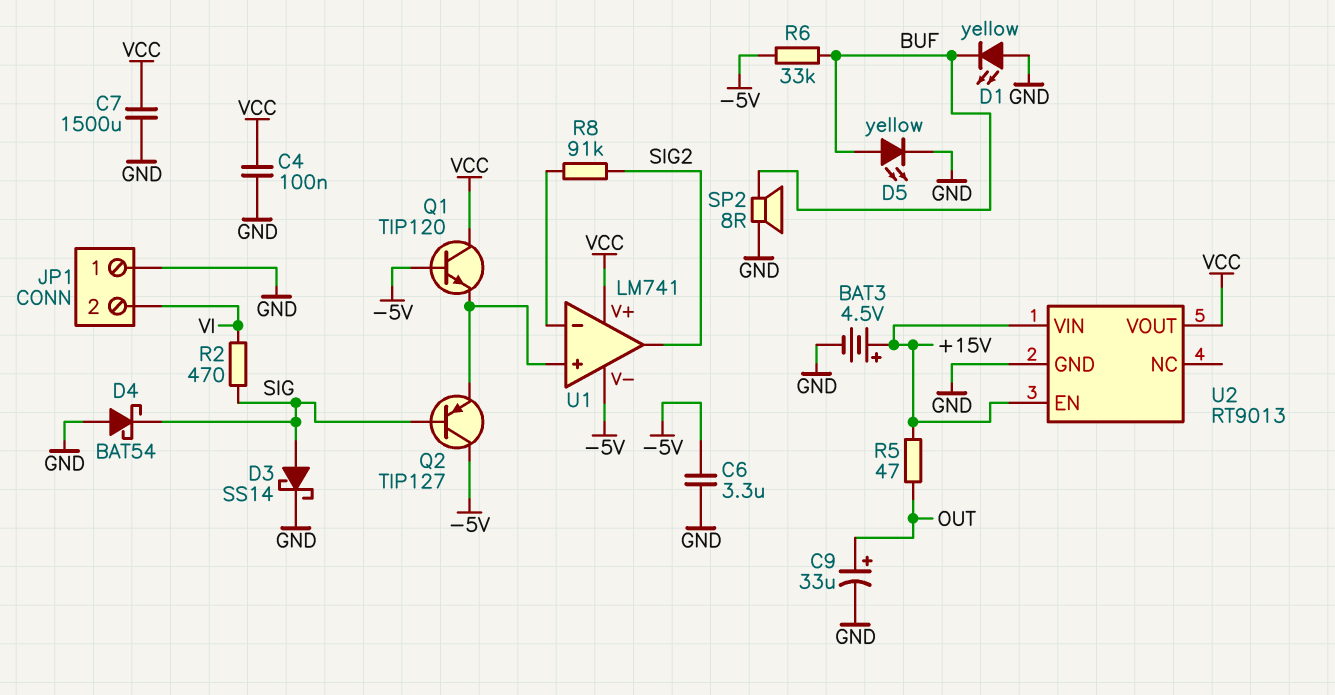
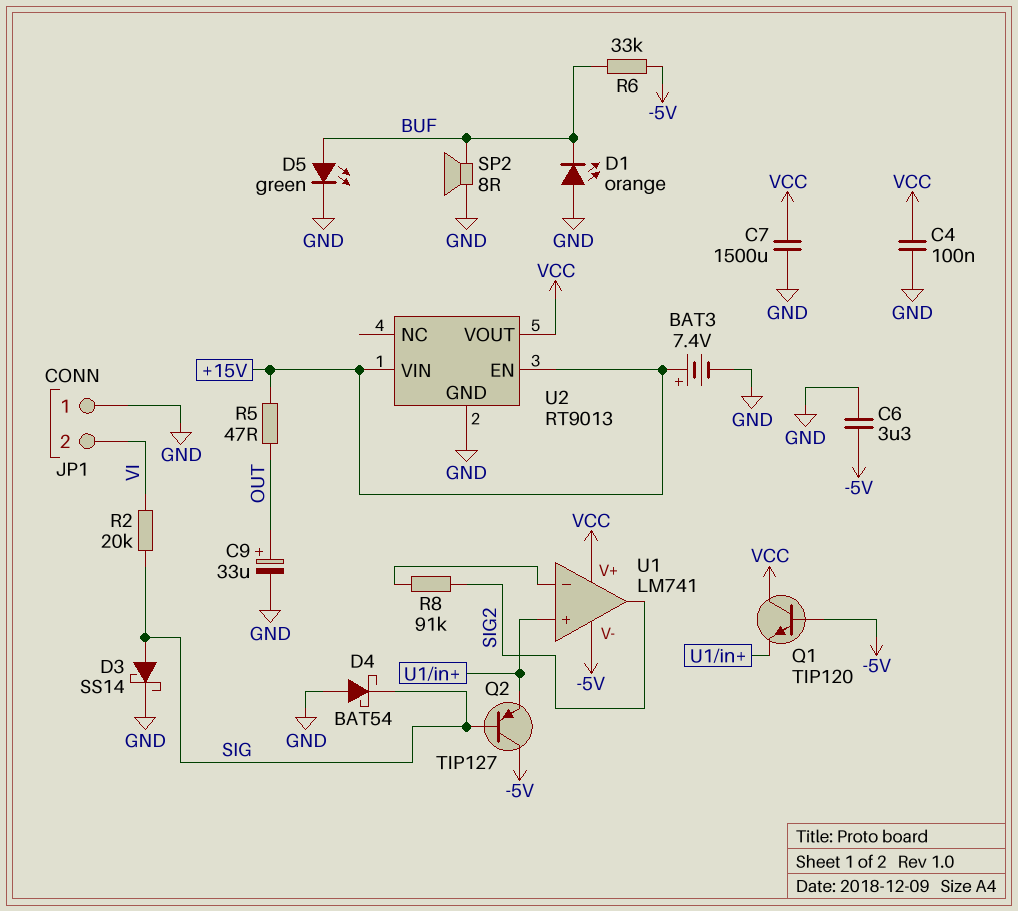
BAT3: 4.5V (plus +15V, minus GND) -> 7.4V (plus +15V, minus GND)
D1: LED yellow (A GND, K BUF) -> LED orange (A GND, K BUF)
D5: LED yellow (A BUF, K GND) -> LED green (A BUF, K GND)
R2: 470 (SIG, VI) -> 20k (SIG, VI)

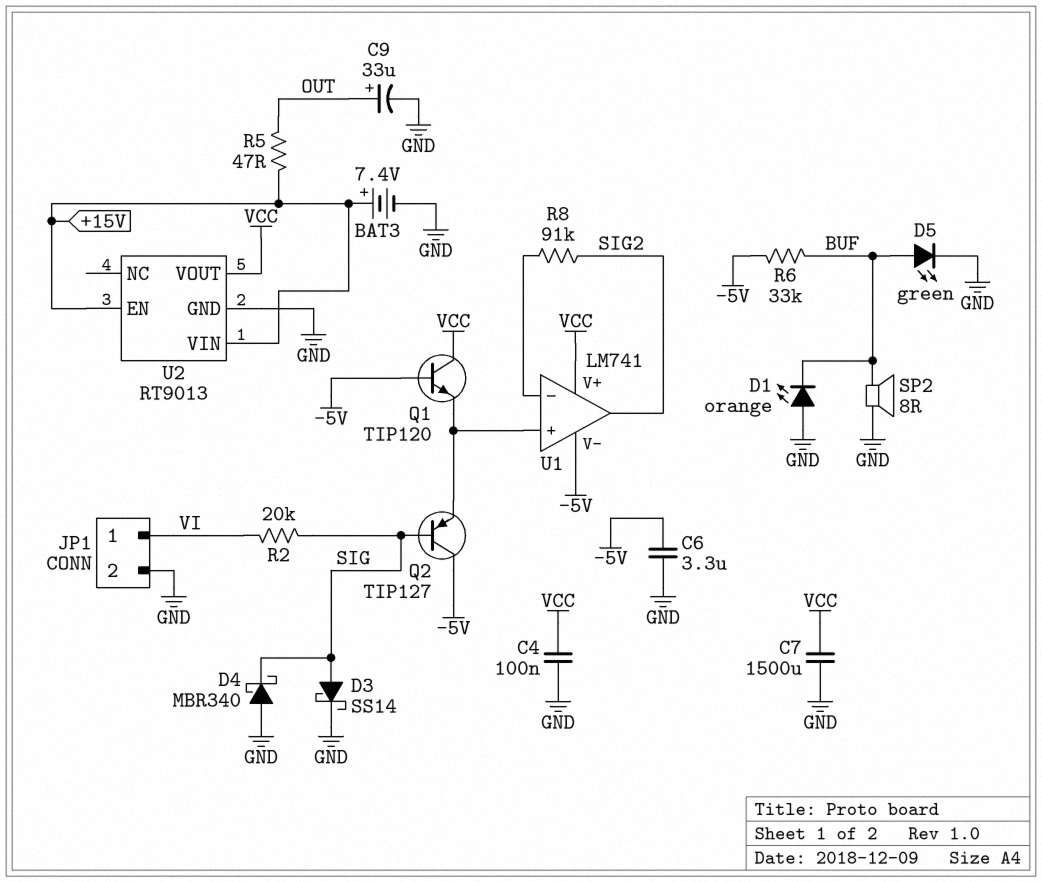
D4: schottky BAT54 (A GND, K SIG) -> schottky MBR340 (A GND, K SIG)
JP1 pin 1: GND -> VI
JP1 pin 2: VI -> GND

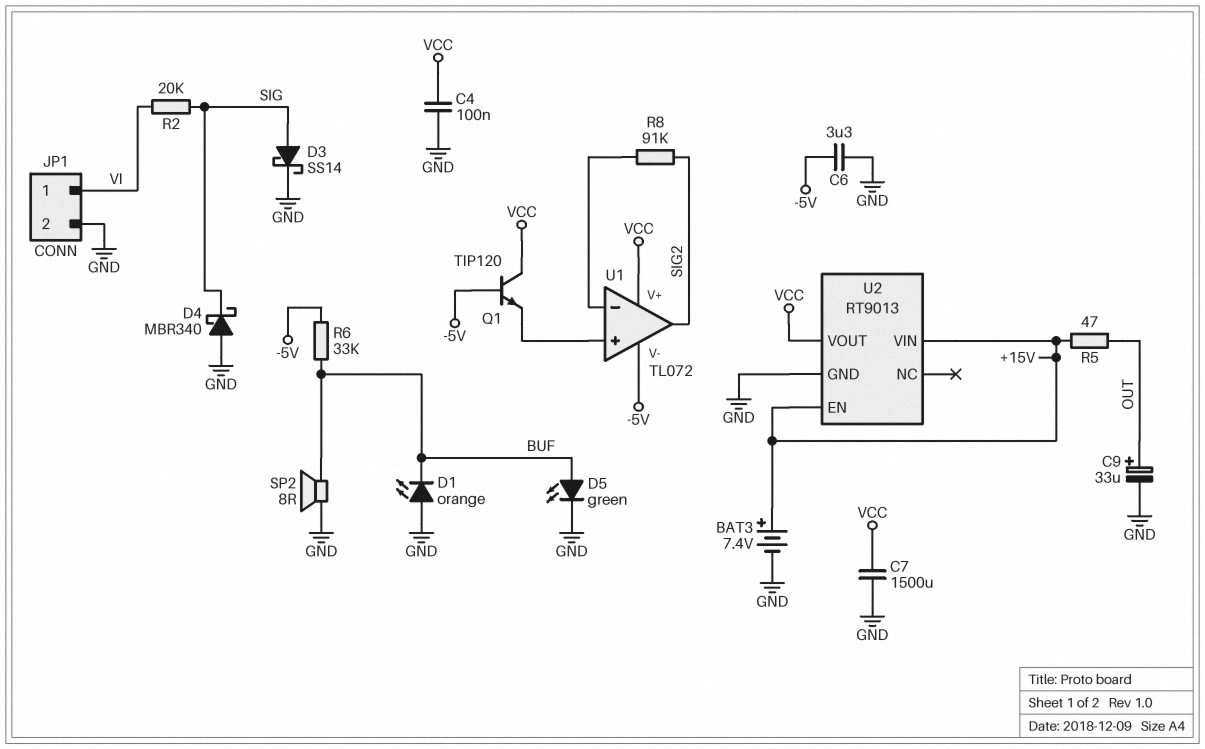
Q2: PNP TIP127 (B SIG, C -5V, E U1/in+) -> none
U1: LM741 -> TL072

